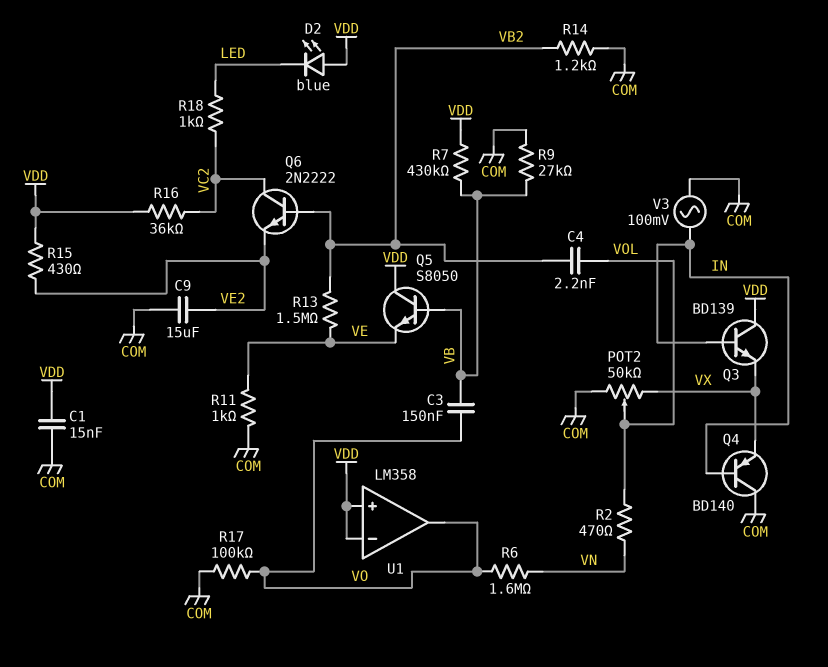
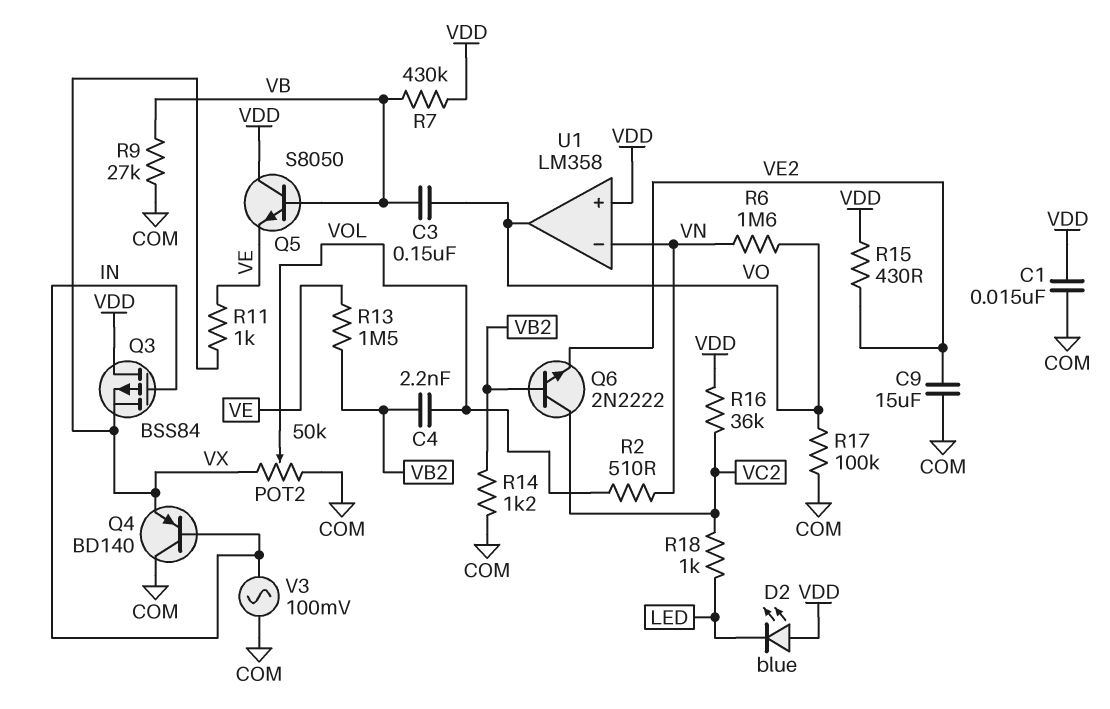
Q3: NPN BD139 (B IN, C VDD, E VX) -> PMOS BSS84 (G IN, D VDD, S VX)
R2: 470 (VN, VOL) -> 510 (VN, VOL)
R11: 1k (COM, VE) -> 1k (VE, VX)
U1 pin in-: VDD -> VN

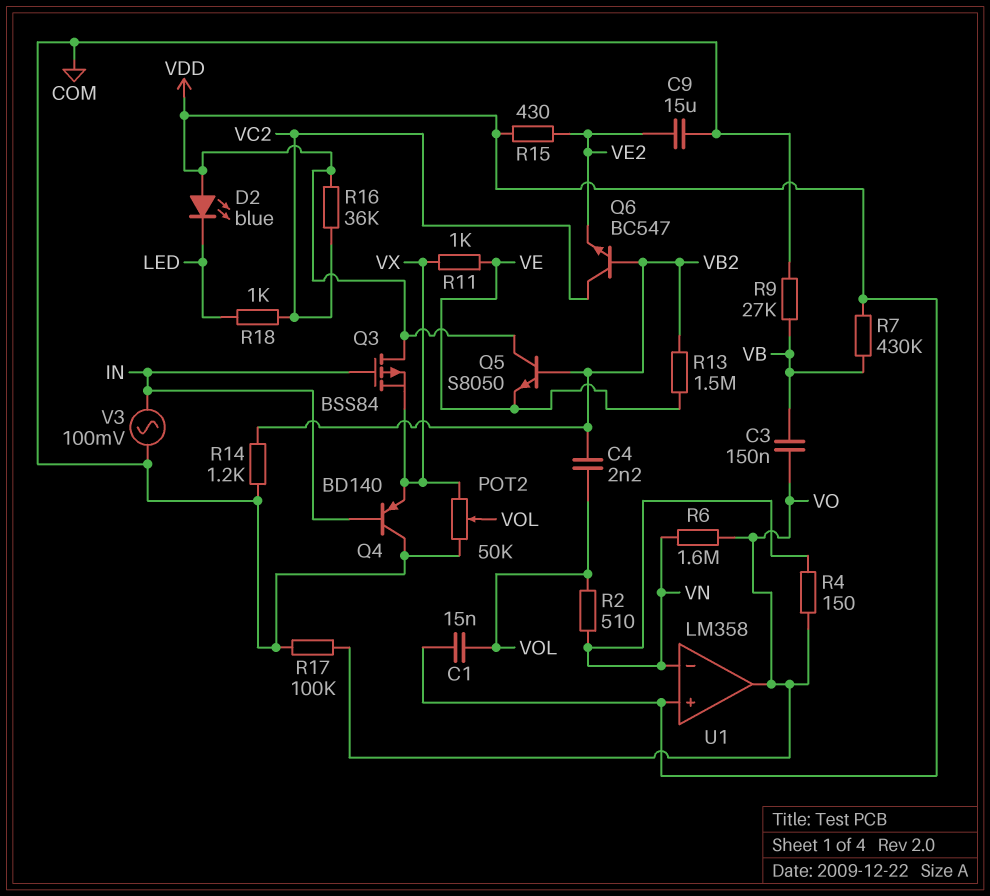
C1: 15nF (COM, VDD) -> 15nF (VDD, VOL)
Q5: NPN S8050 (B VB, C VDD, E VE) -> NPN S8050 (B VB2, C VDD, E VE)
Q6: NPN 2N2222 (B VB2, C VC2, E VE2) -> NPN BC547 (B VB2, C VC2, E VE2)
R4: none -> 150 (VN, VO)

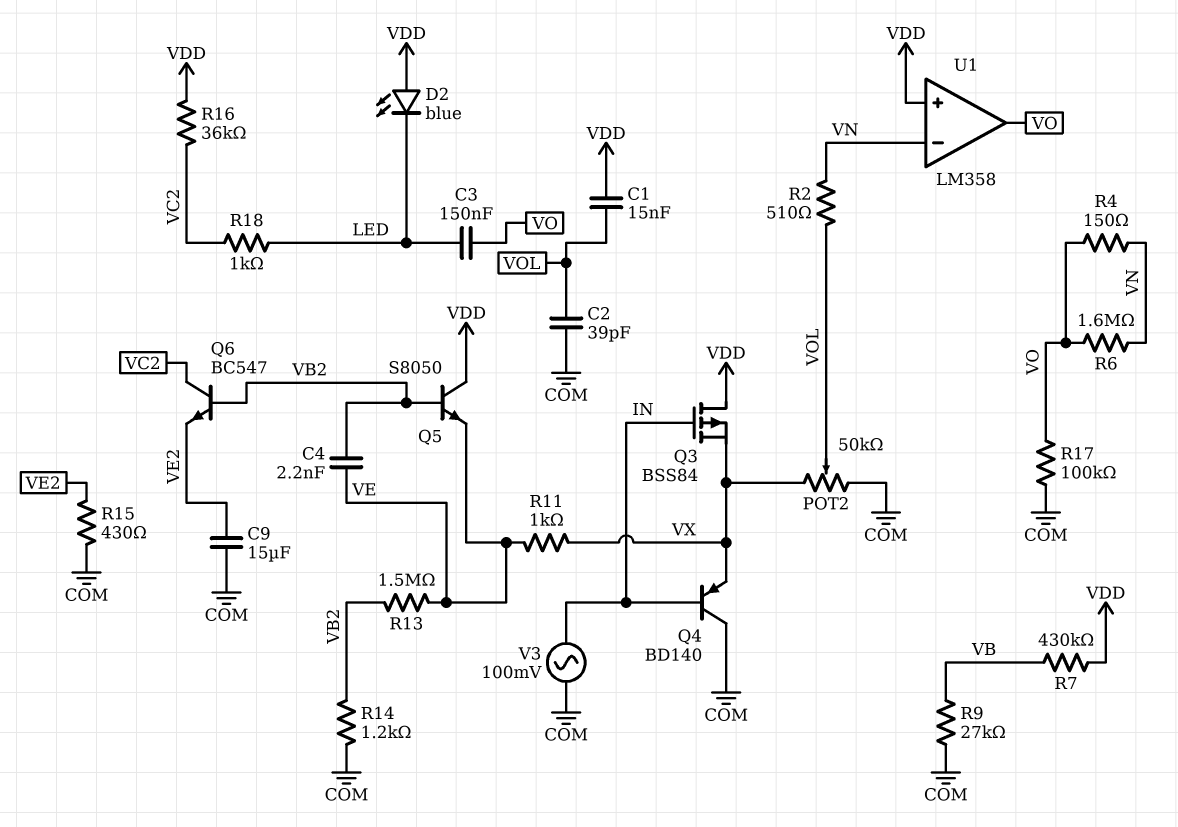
C2: none -> 39pF (COM, VOL)
C3: 150nF (VB, VO) -> 150nF (LED, VO)
C4: 2.2nF (VB2, VOL) -> 2.2nF (VB2, VE)
R15: 430 (VDD, VE2) -> 430 (COM, VE2)

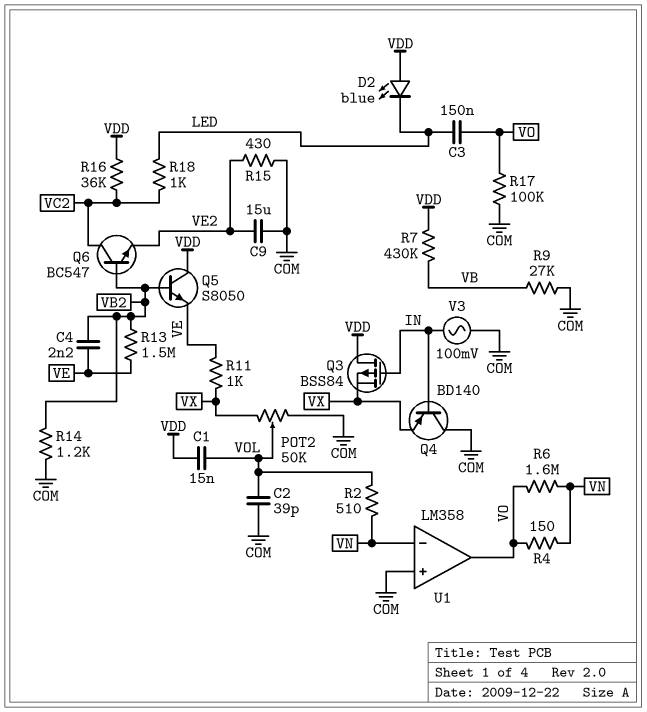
U1 pin in+: VDD -> COM

